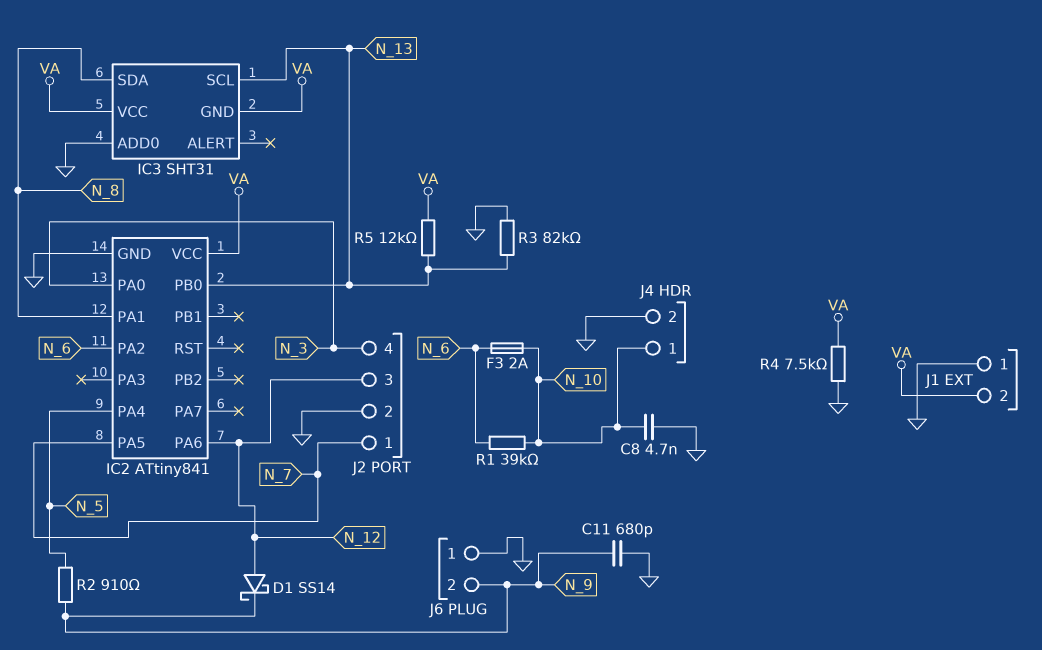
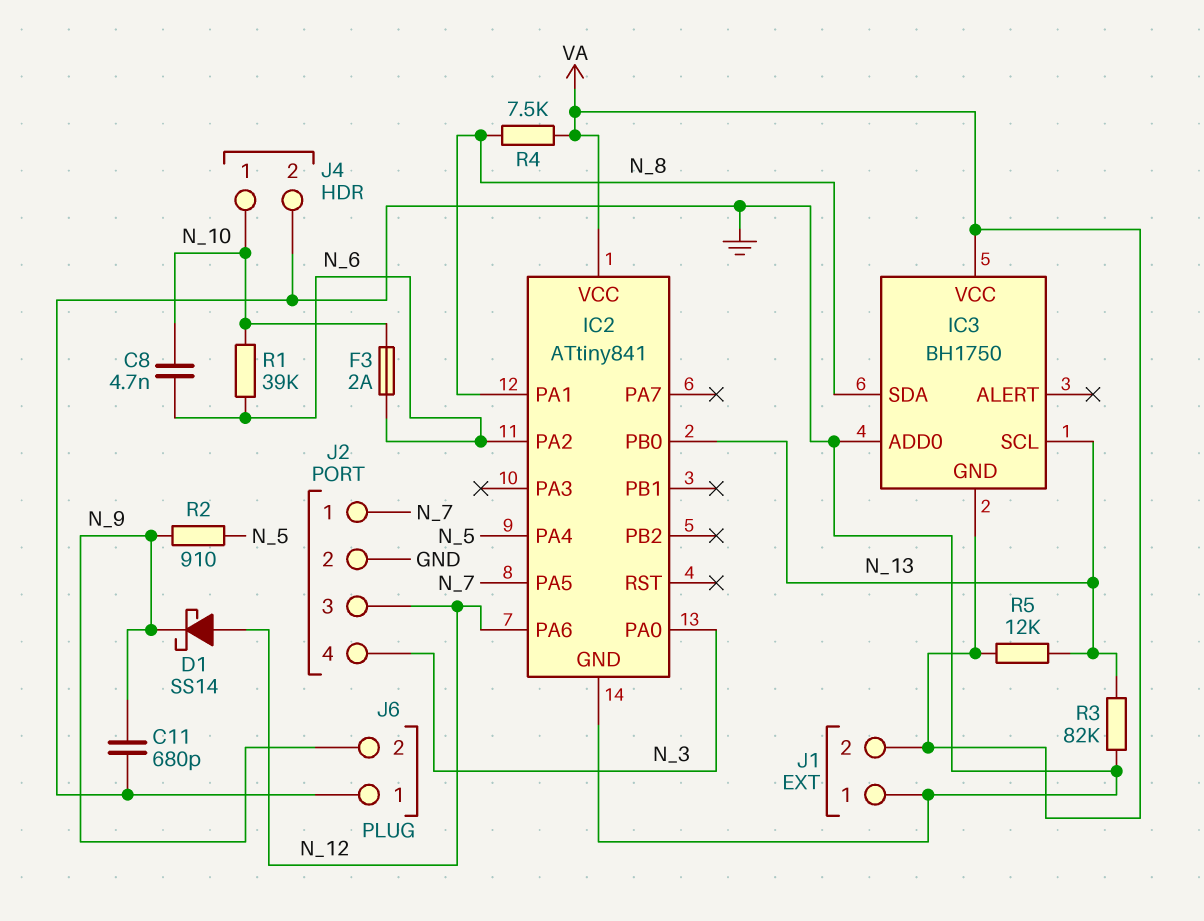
C8: 4.7nF (GND, N_10) -> 4.7nF (N_6, N_10)
IC3: SHT31 -> BH1750
R4: 7.5k (GND, VA) -> 7.5k (N_8, VA)

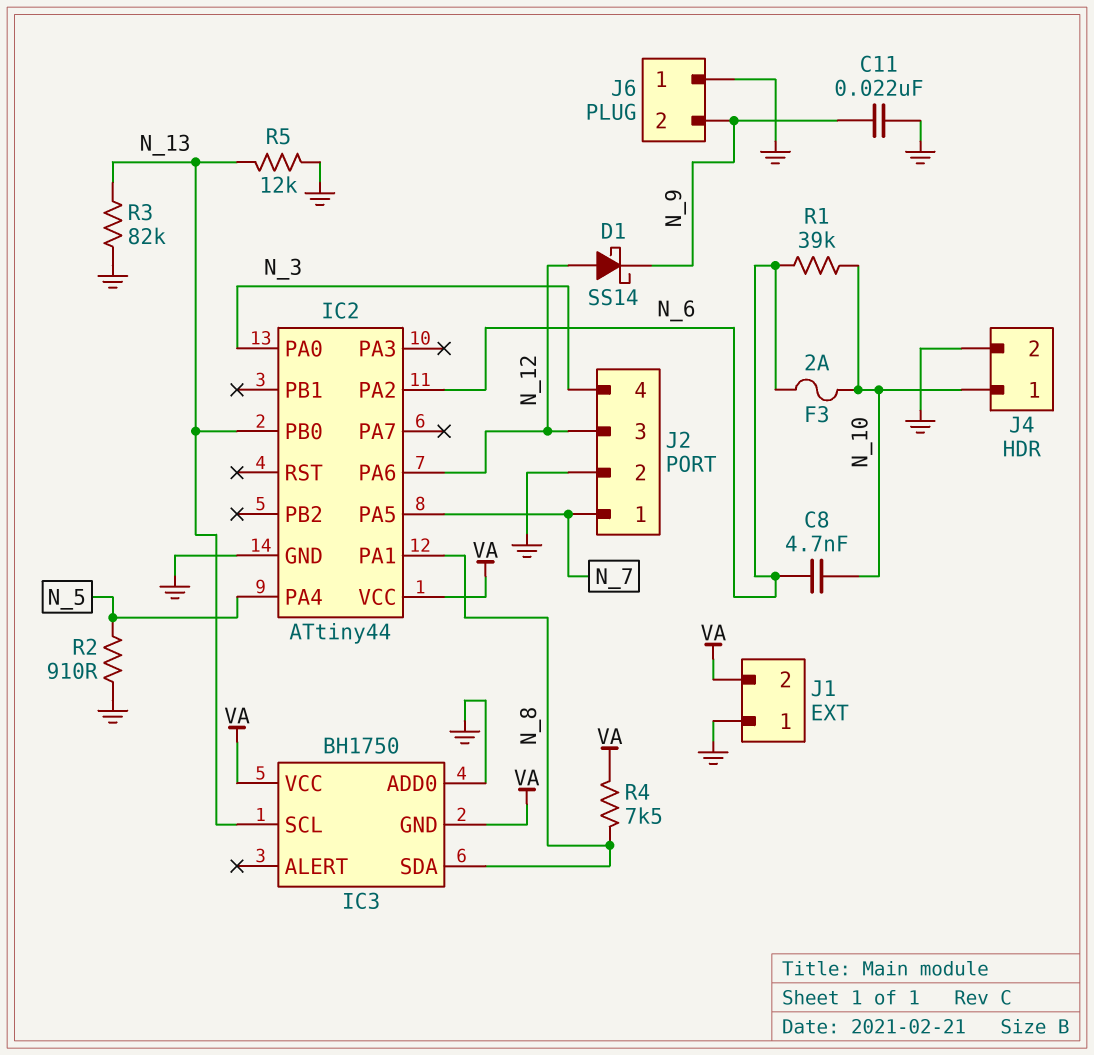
C11: 680pF (GND, N_9) -> 22nF (GND, N_9)
IC2: ATtiny841 -> ATtiny44
R2: 910 (N_5, N_9) -> 910 (GND, N_5)
R5: 12k (N_13, VA) -> 12k (GND, N_13)

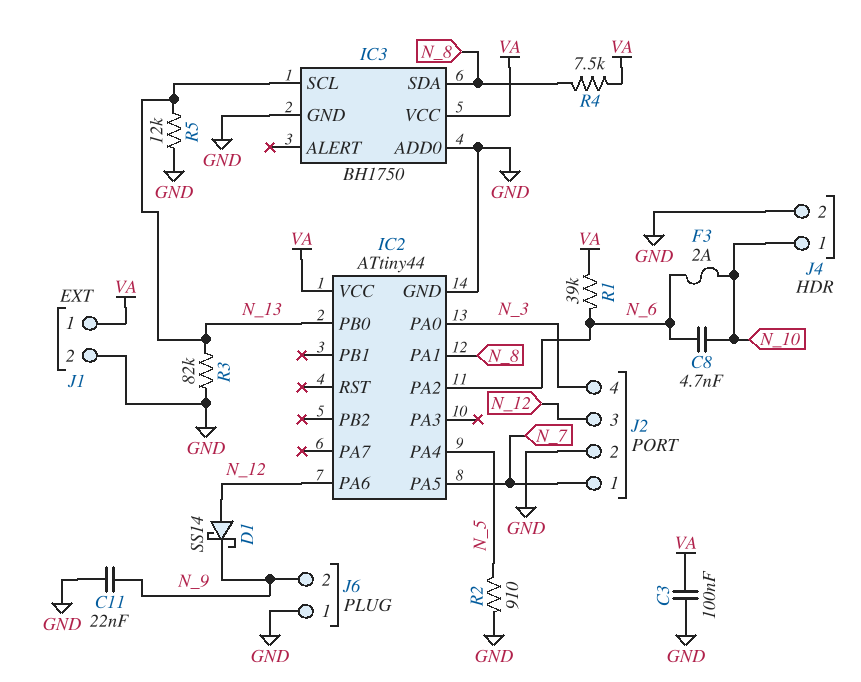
C3: none -> 100nF (GND, VA)
IC3 pin GND: VA -> GND
J1 pin 1: GND -> VA
J1 pin 2: VA -> GND
R1: 39k (N_6, N_10) -> 39k (N_6, VA)

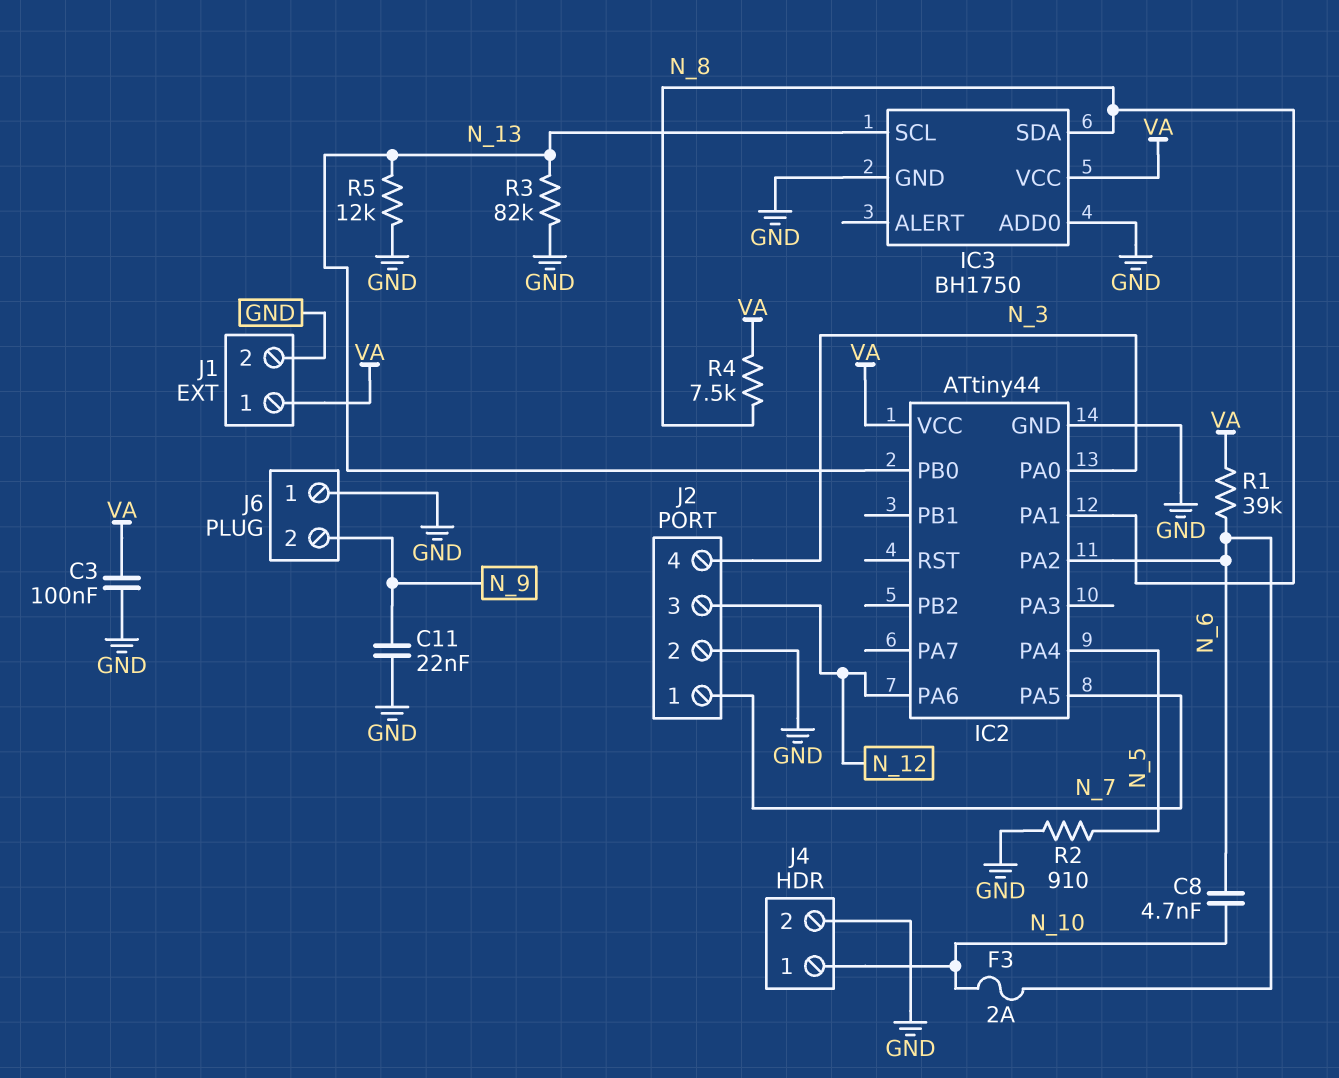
D1: schottky SS14 (A N_12, K N_9) -> none

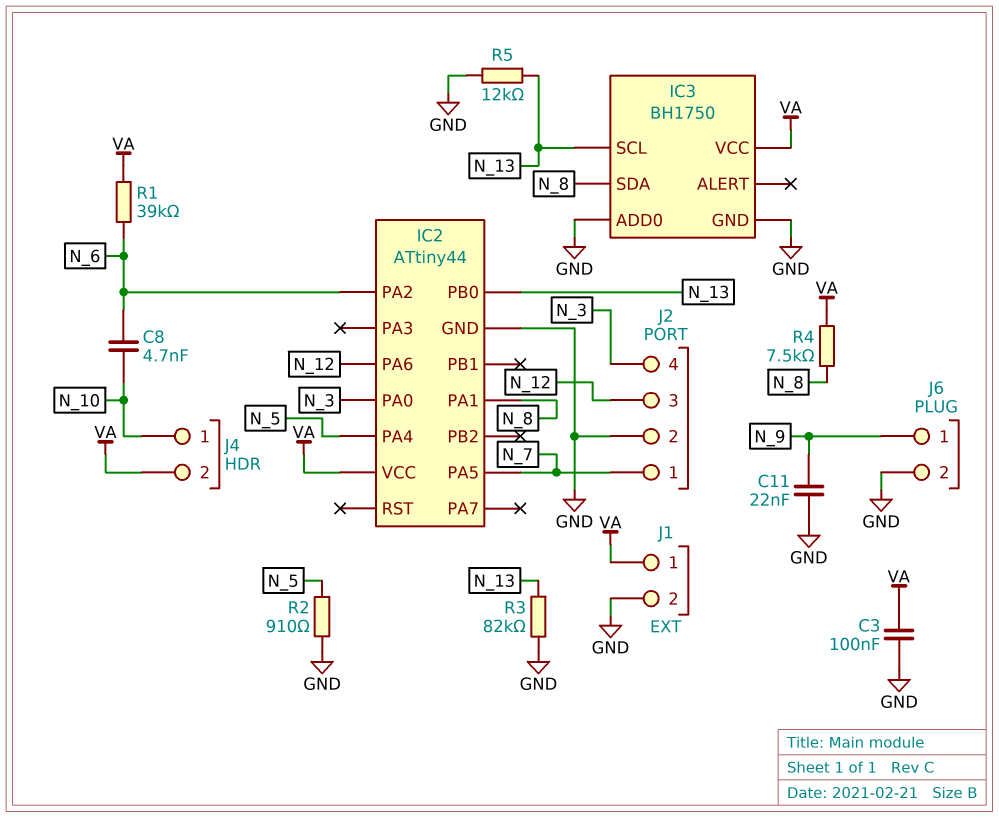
F3: 2A (N_6, N_10) -> none
J4 pin 2: GND -> VA
J6 pin 1: GND -> N_9
J6 pin 2: N_9 -> GND

